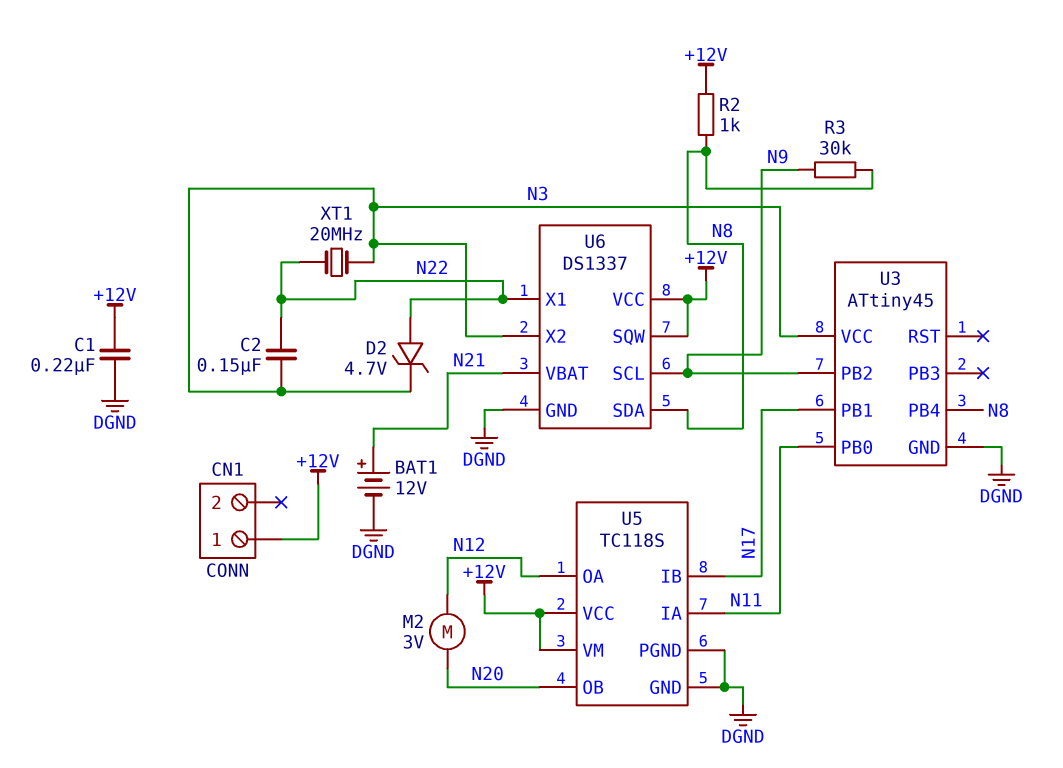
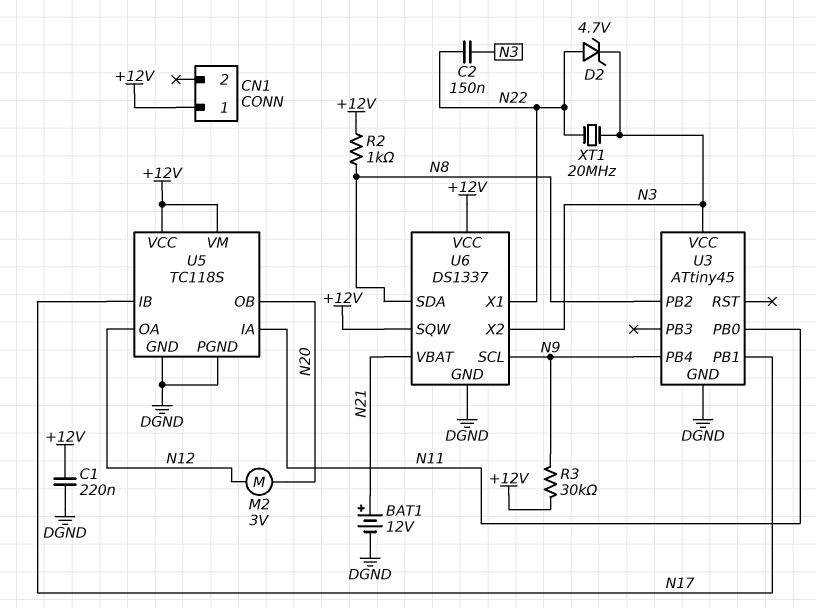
R3: 30k (N8, N9) -> 30k (+12V, N9)
U3 pin PB2: N9 -> N8
U3 pin PB4: N8 -> N9

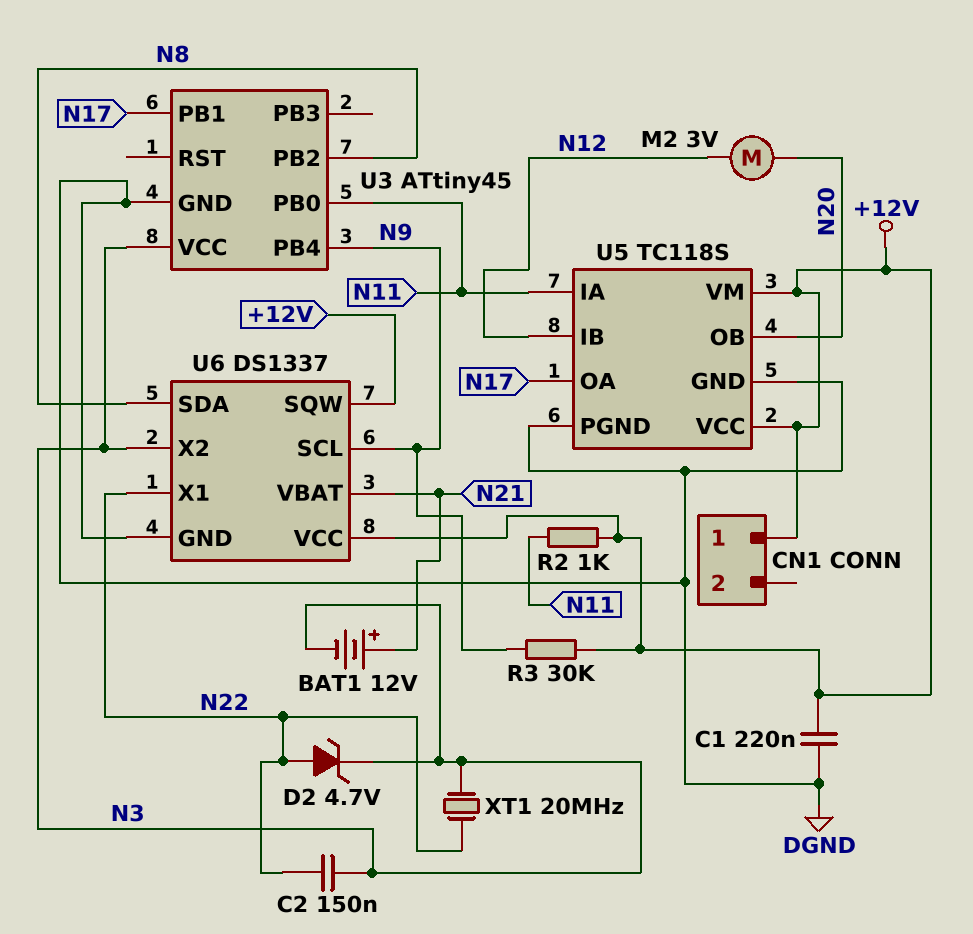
BAT1: 12V (plus N21, minus DGND) -> 12V (plus N21, minus N3)
R2: 1k (+12V, N8) -> 1k (+12V, N11)
U5 pin IB: N17 -> N12
U5 pin OA: N12 -> N17

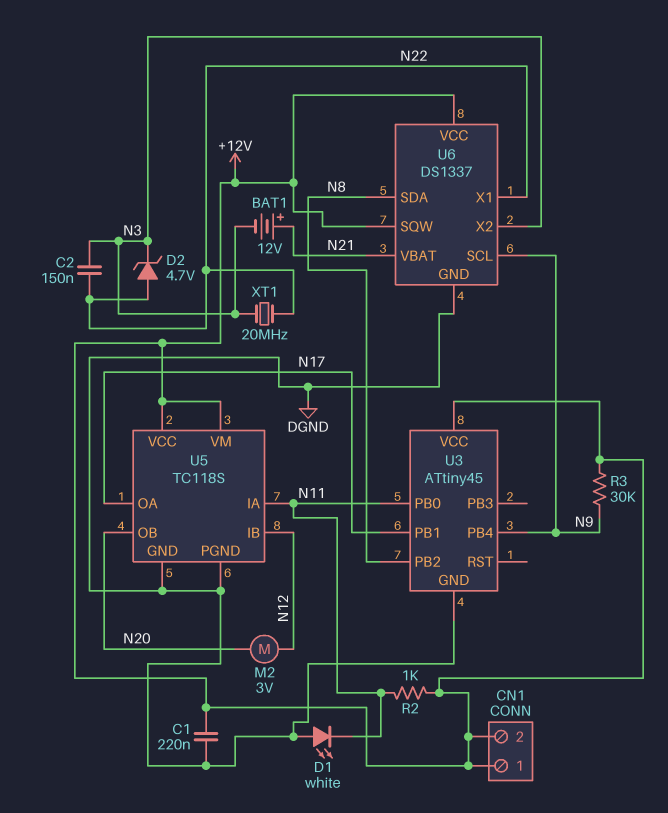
CN1 pin 2: none -> +12V
D1: none -> LED white (A DGND, K N11)
U3 pin VCC: N3 -> +12V

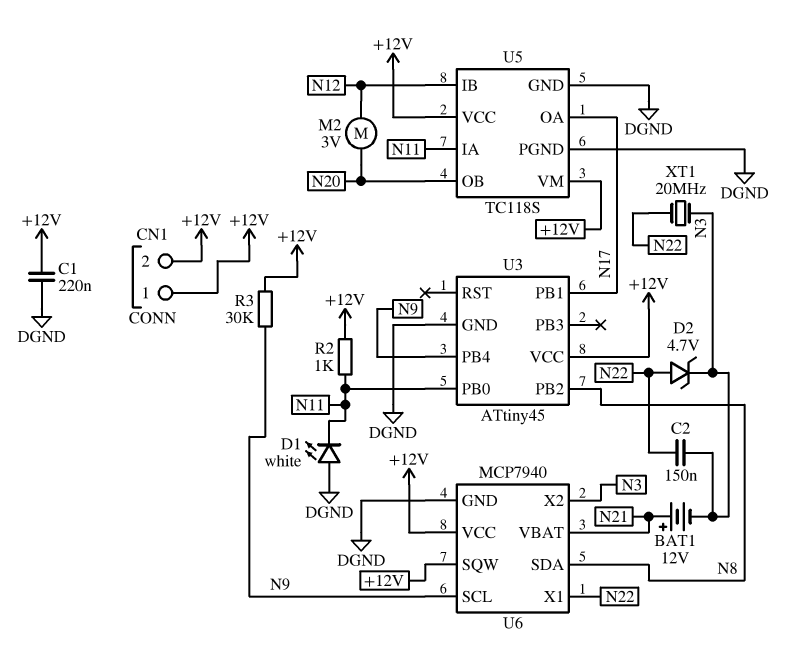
U6: DS1337 -> MCP7940

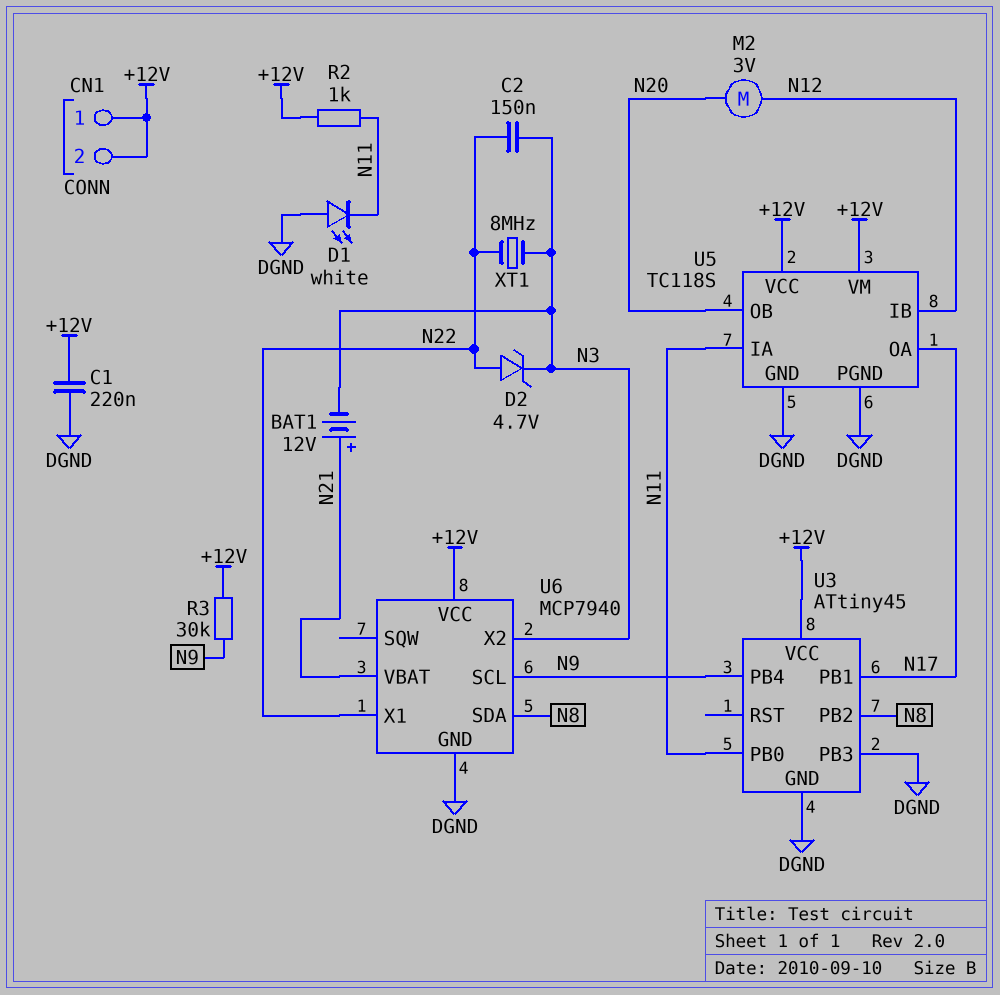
U3 pin PB3: none -> DGND
U6 pin SQW: +12V -> none
XT1: 20MHz (N3, N22) -> 8MHz (N3, N22)

